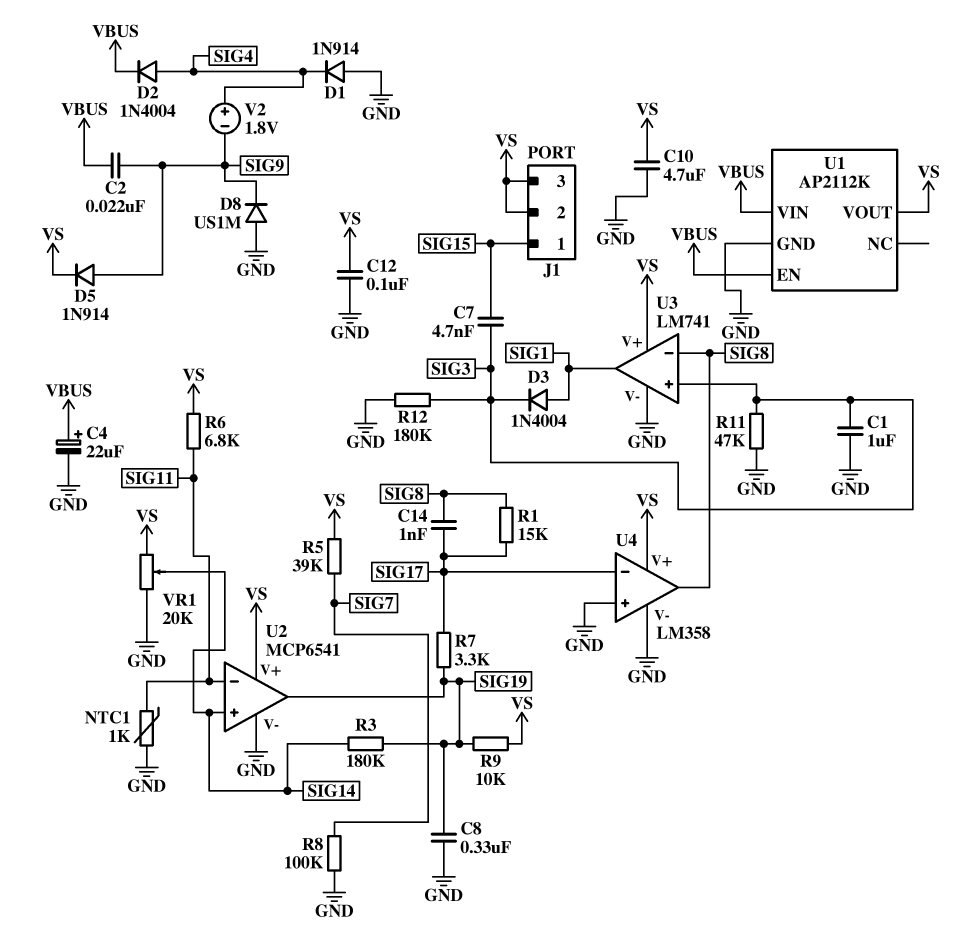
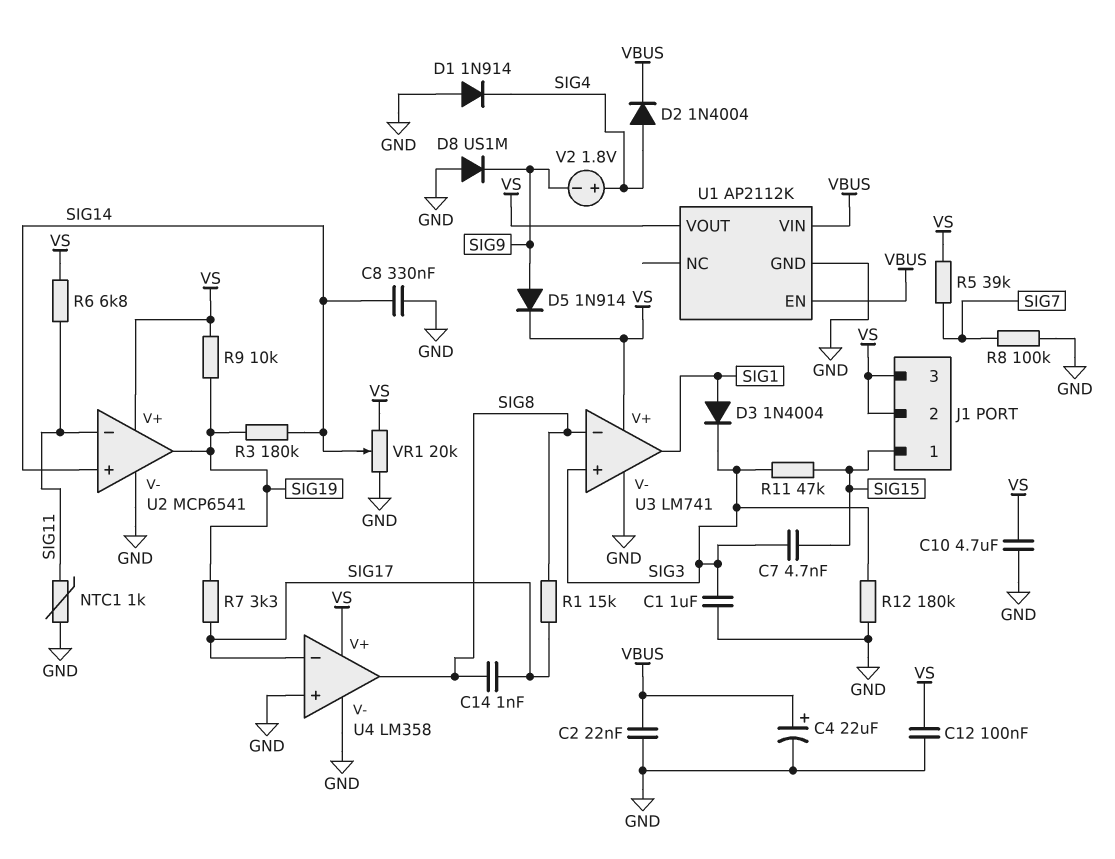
C2: 22nF (SIG9, VBUS) -> 22nF (GND, VBUS)
C8: 330nF (GND, SIG19) -> 330nF (GND, SIG14)
R11: 47k (GND, SIG3) -> 47k (SIG3, SIG15)

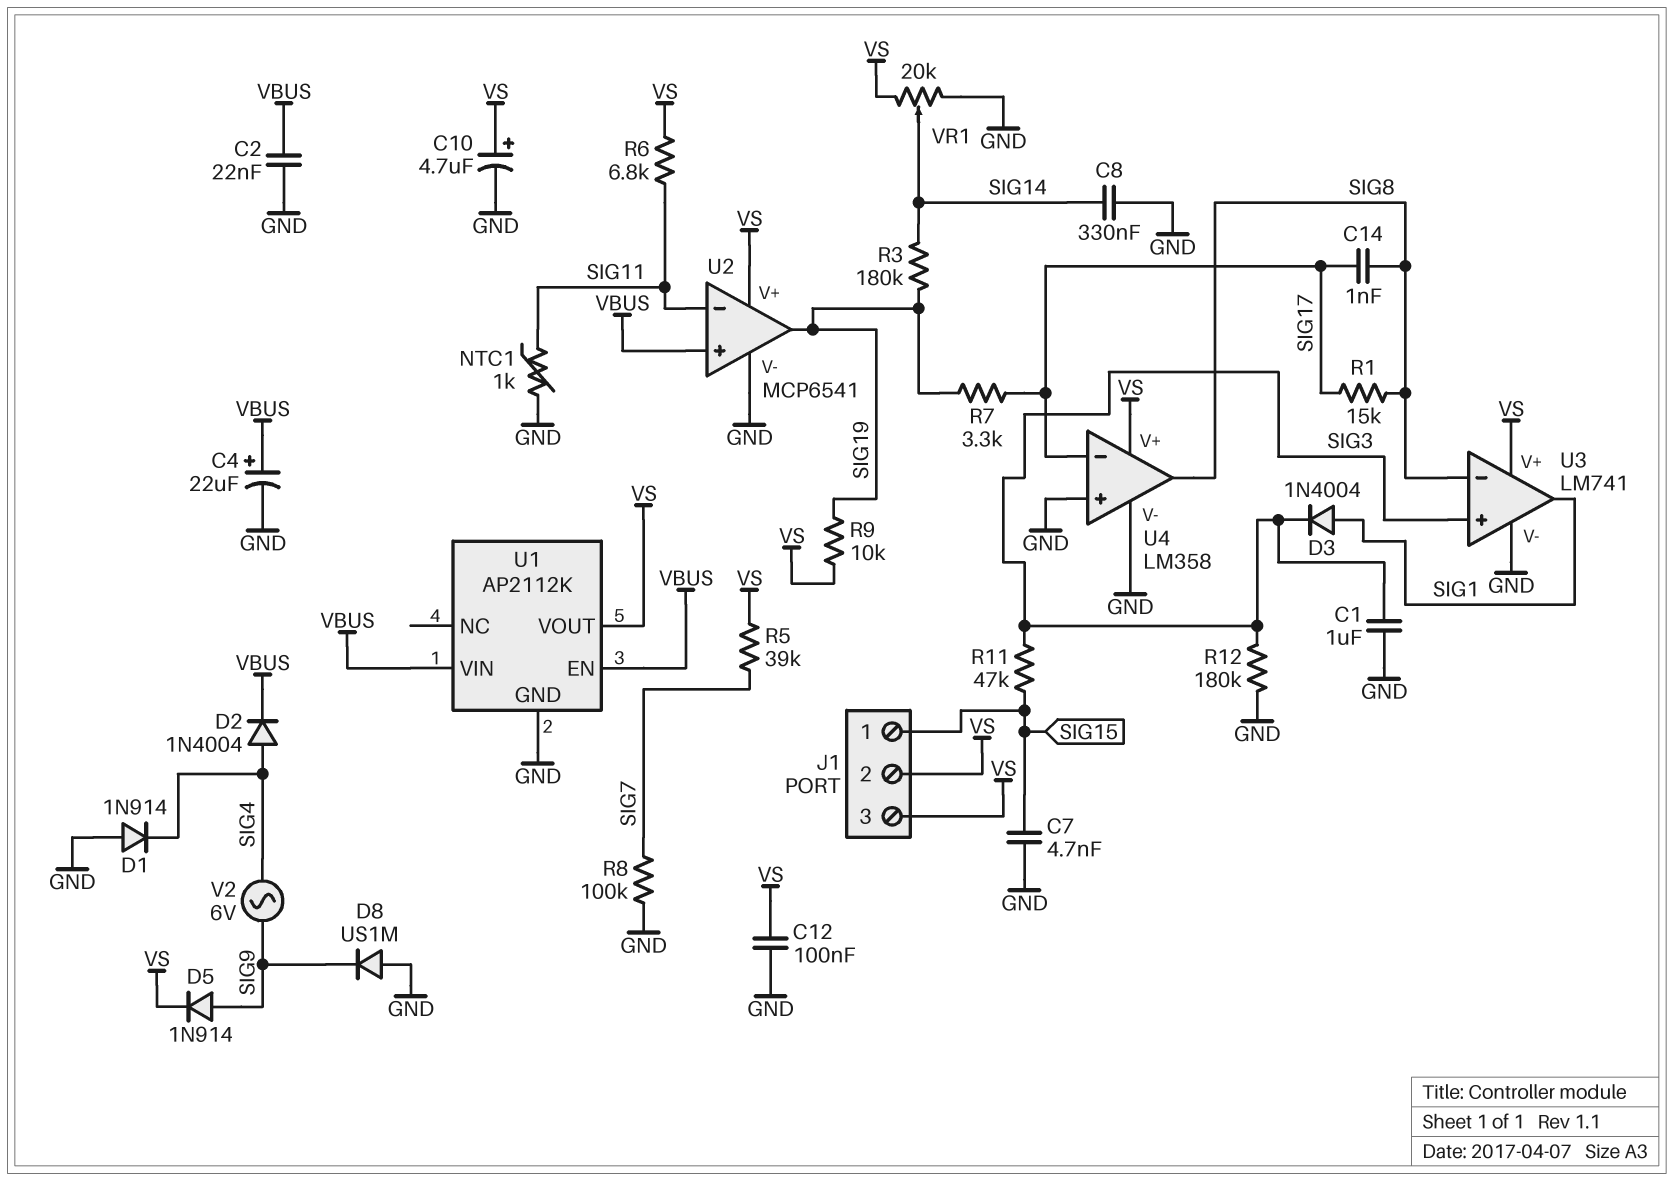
C7: 4.7nF (SIG3, SIG15) -> 4.7nF (GND, SIG15)
C10: 4.7uF (GND, VS) -> 4.7uF (plus VS, minus GND)
U2 pin in+: SIG14 -> VBUS
V2: 1.8V (plus SIG4, minus SIG9) -> AC 6V (SIG4, SIG9)

